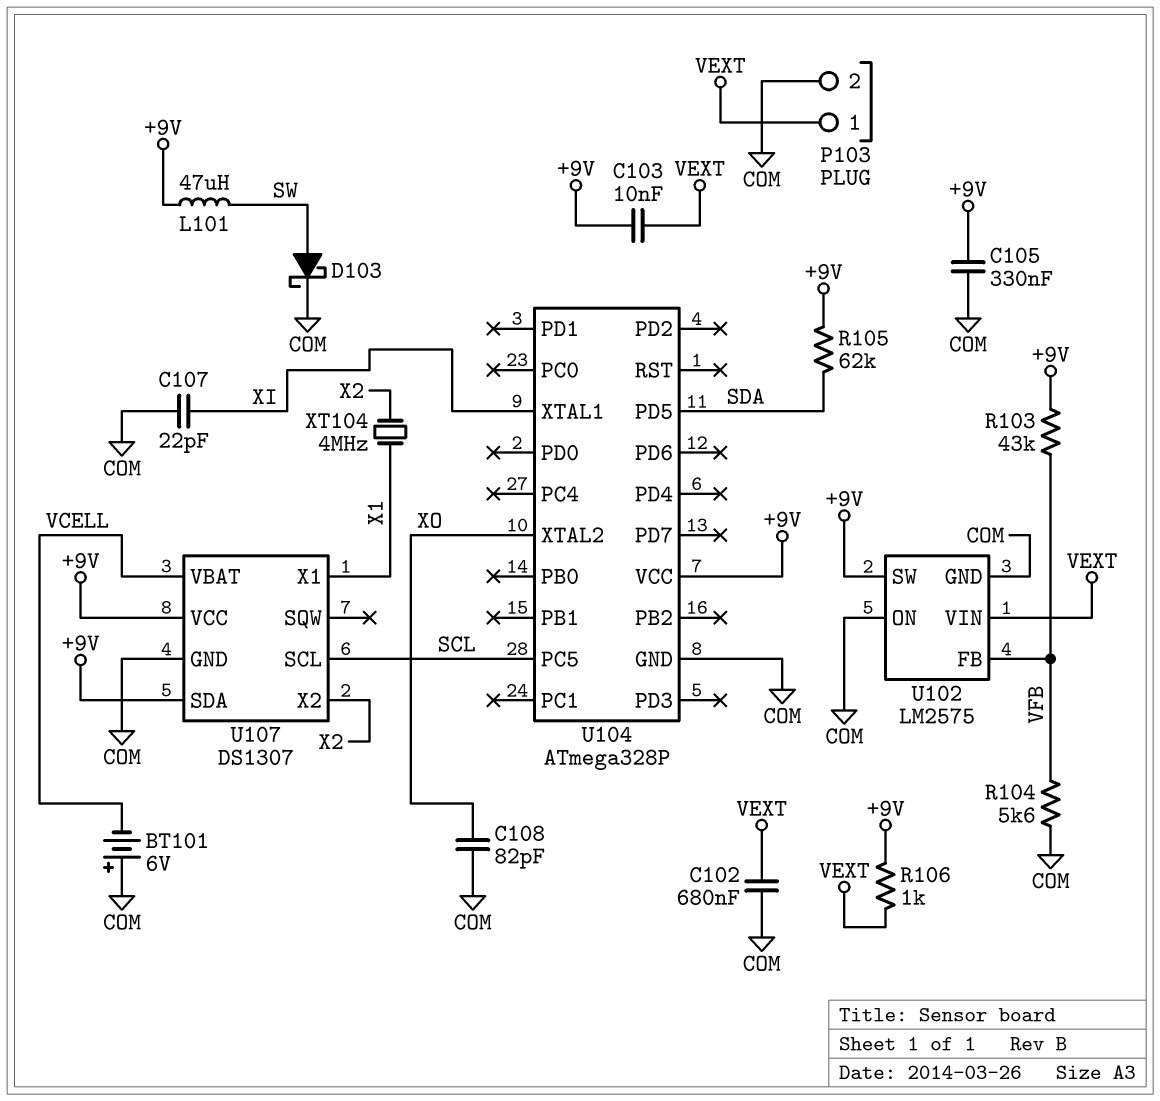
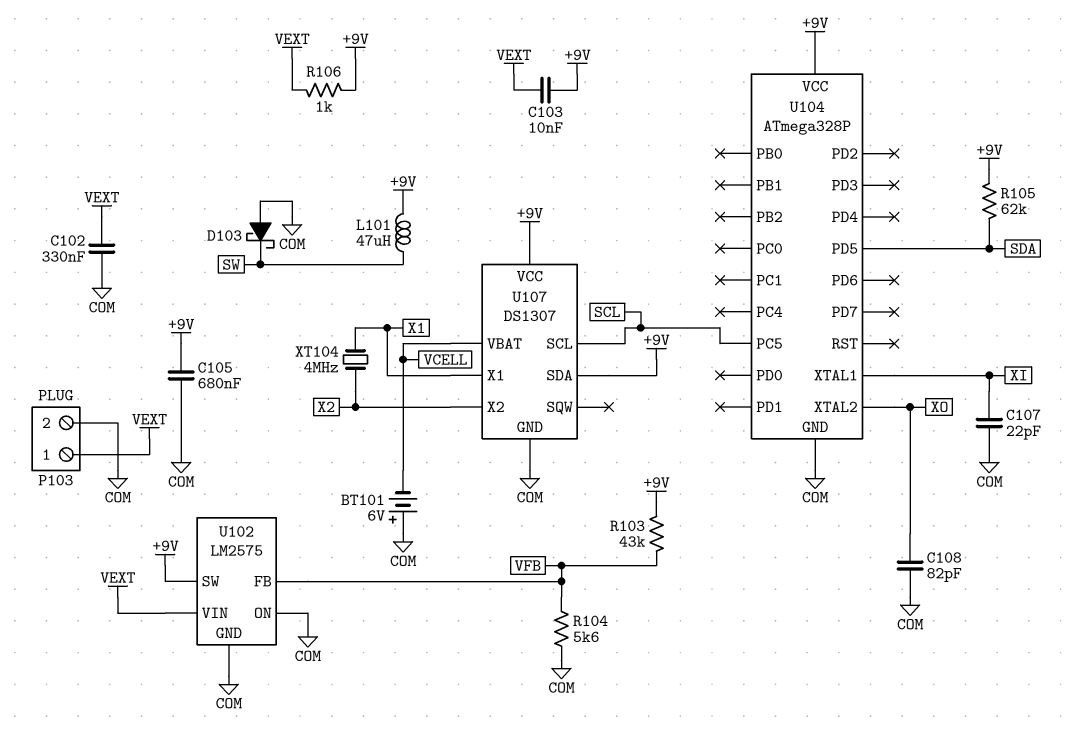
C102: 680nF (COM, VEXT) -> 330nF (COM, VEXT)
C105: 330nF (+9V, COM) -> 680nF (+9V, COM)
D103: schottky (A SW, K COM) -> schottky (A COM, K SW)

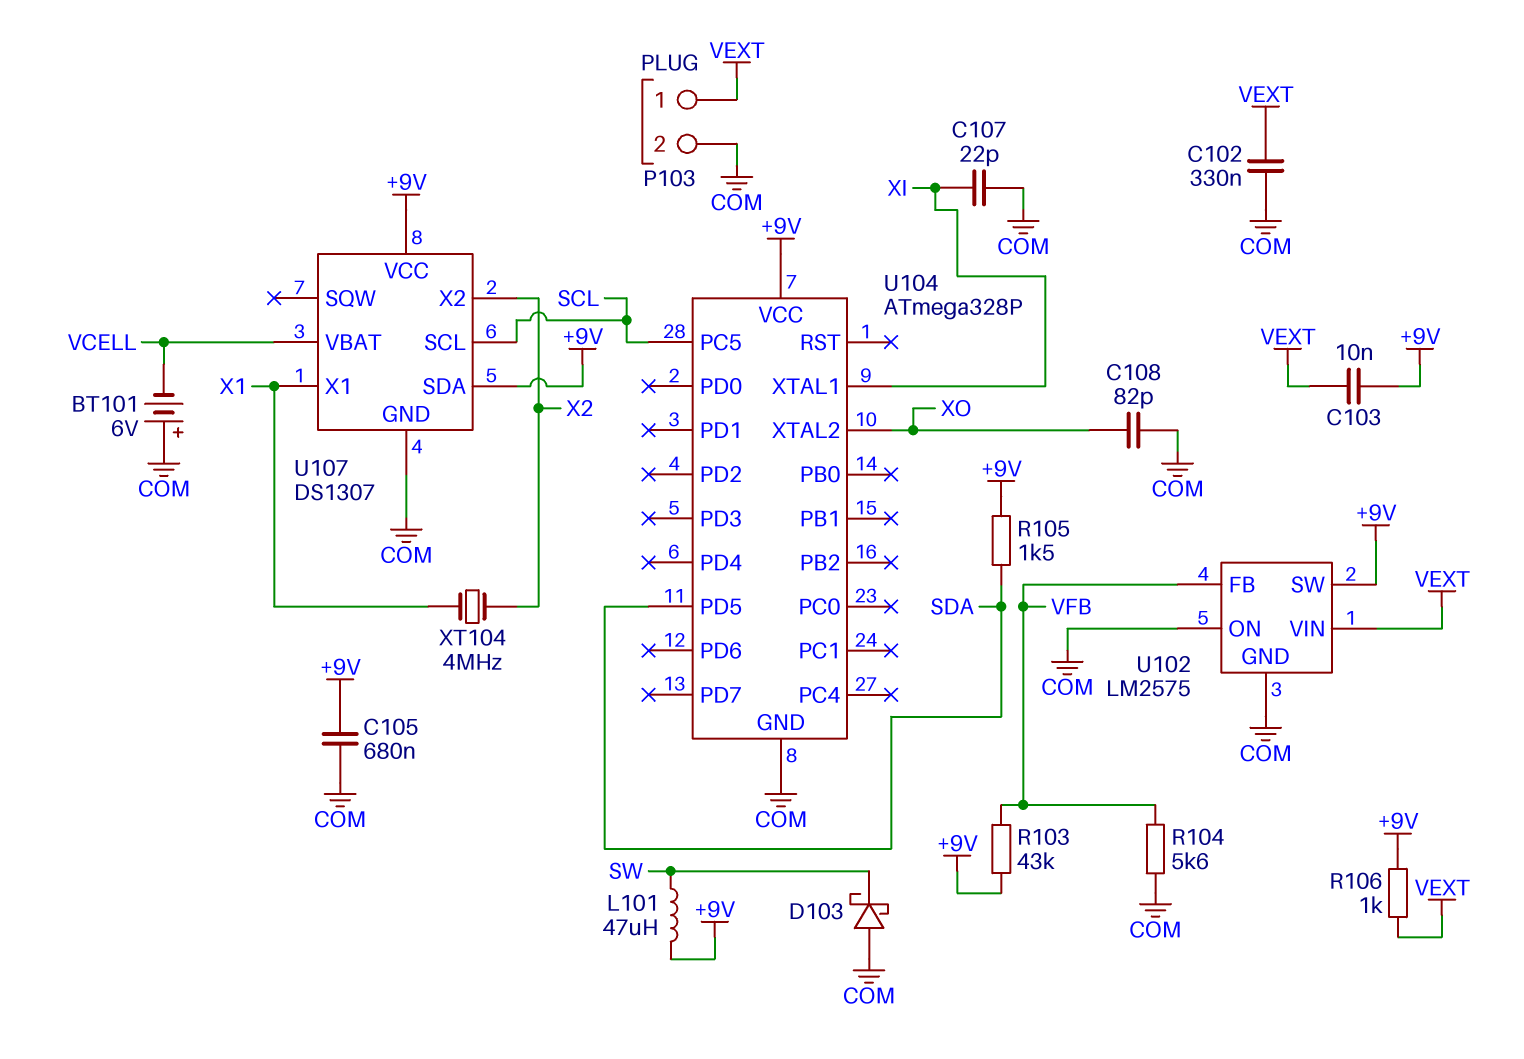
R105: 62k (+9V, SDA) -> 1.5k (+9V, SDA)

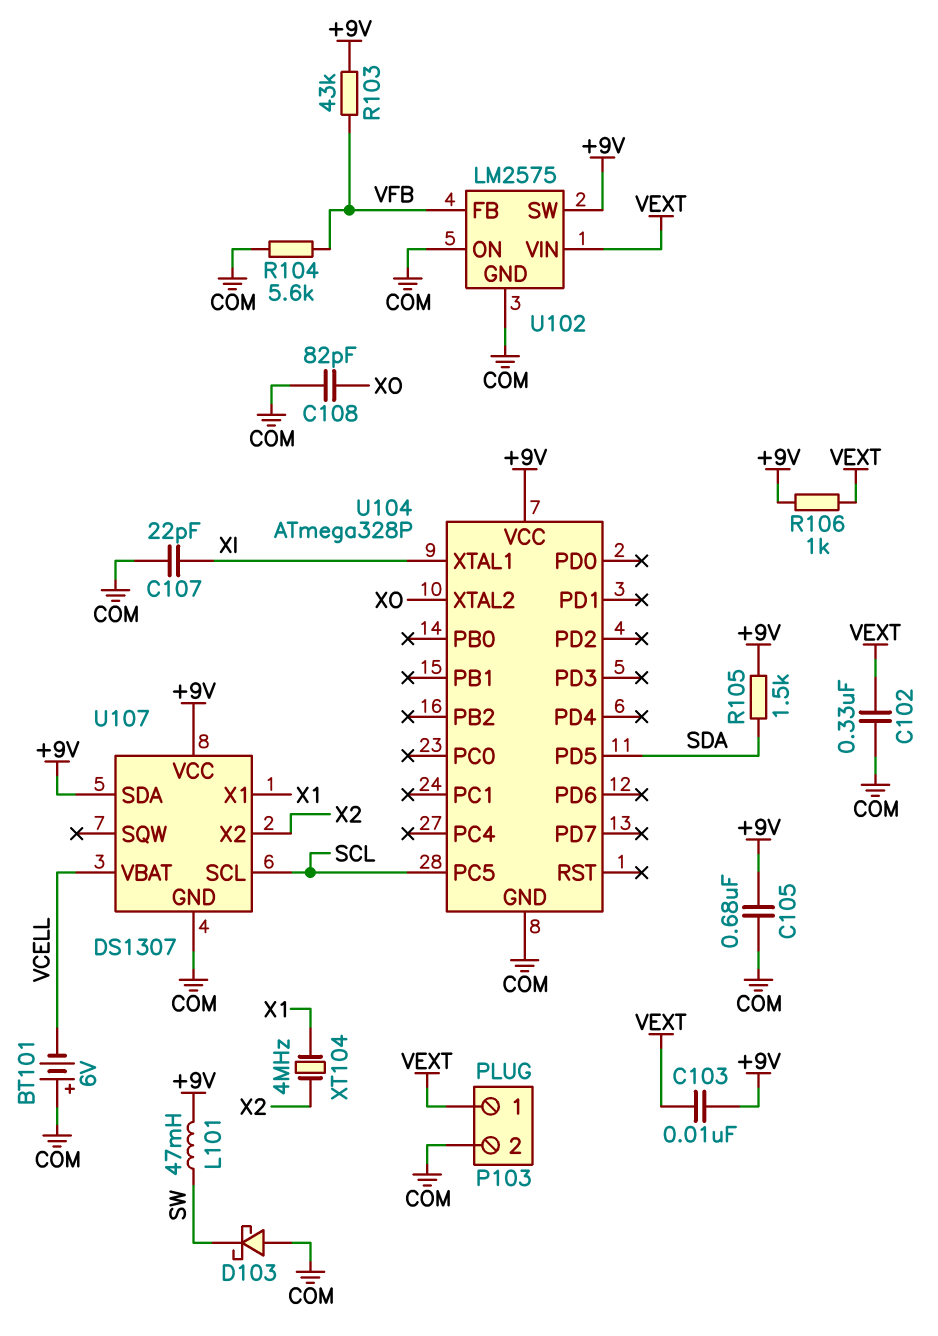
L101: 47uH (+9V, SW) -> 47mH (+9V, SW)

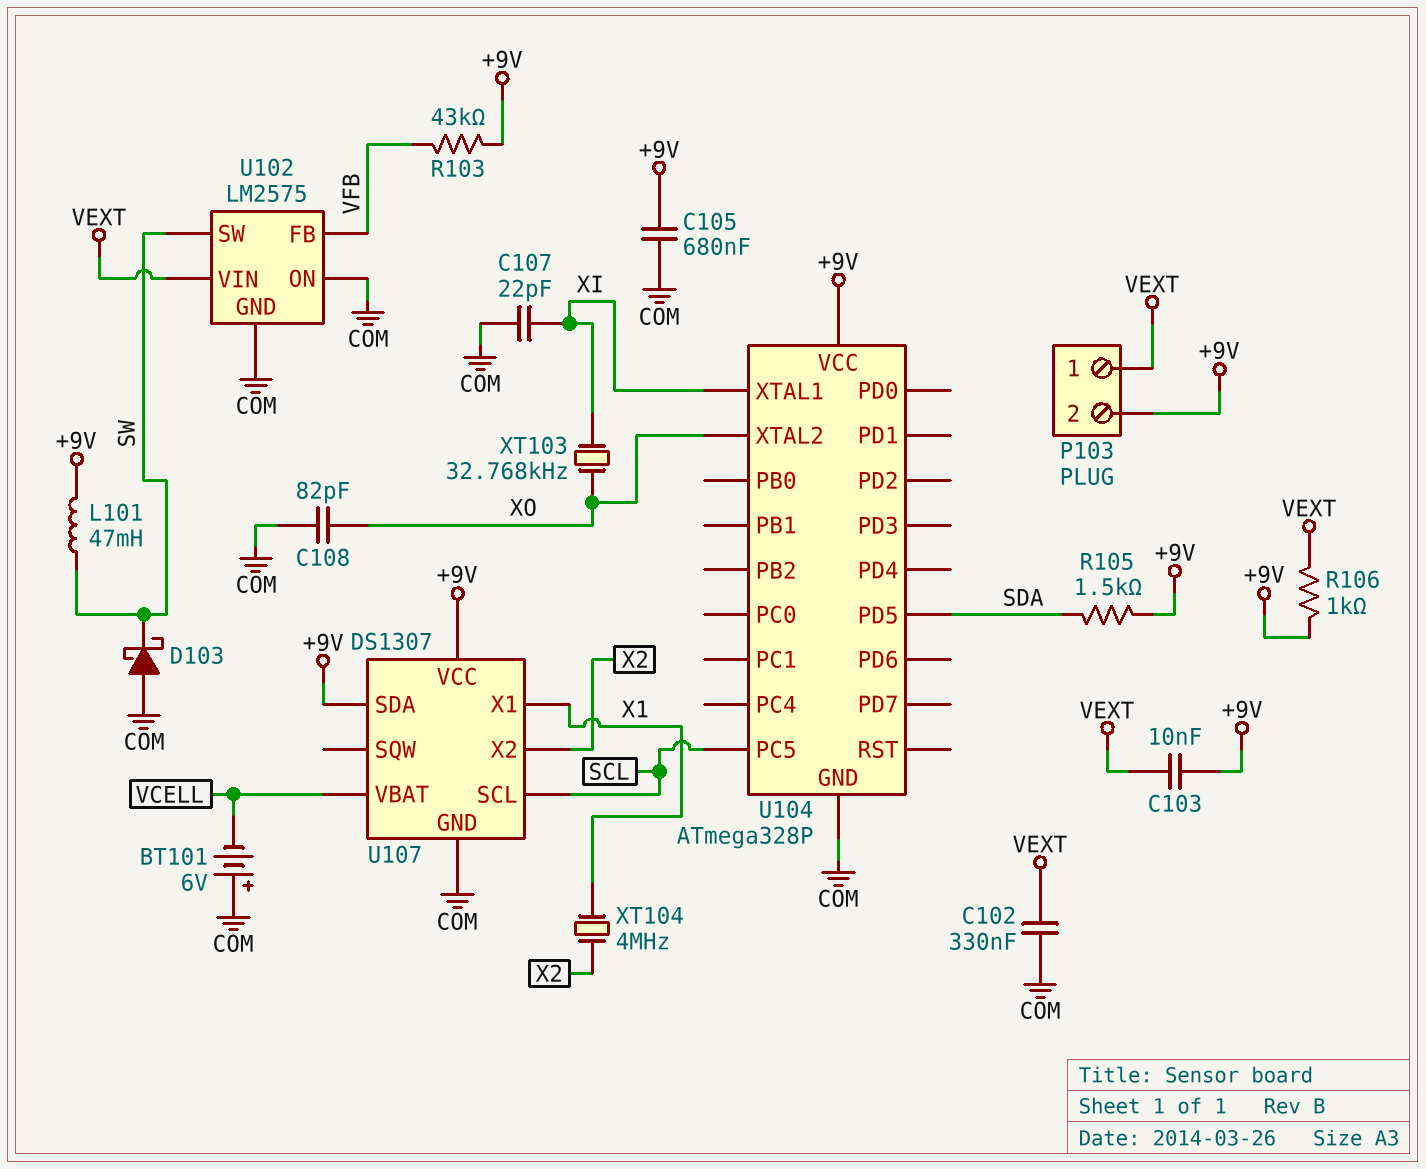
P103 pin 2: COM -> +9V
R104: 5.6k (COM, VFB) -> none
U102 pin SW: +9V -> SW
XT103: none -> 32.768kHz (XI, XO)

